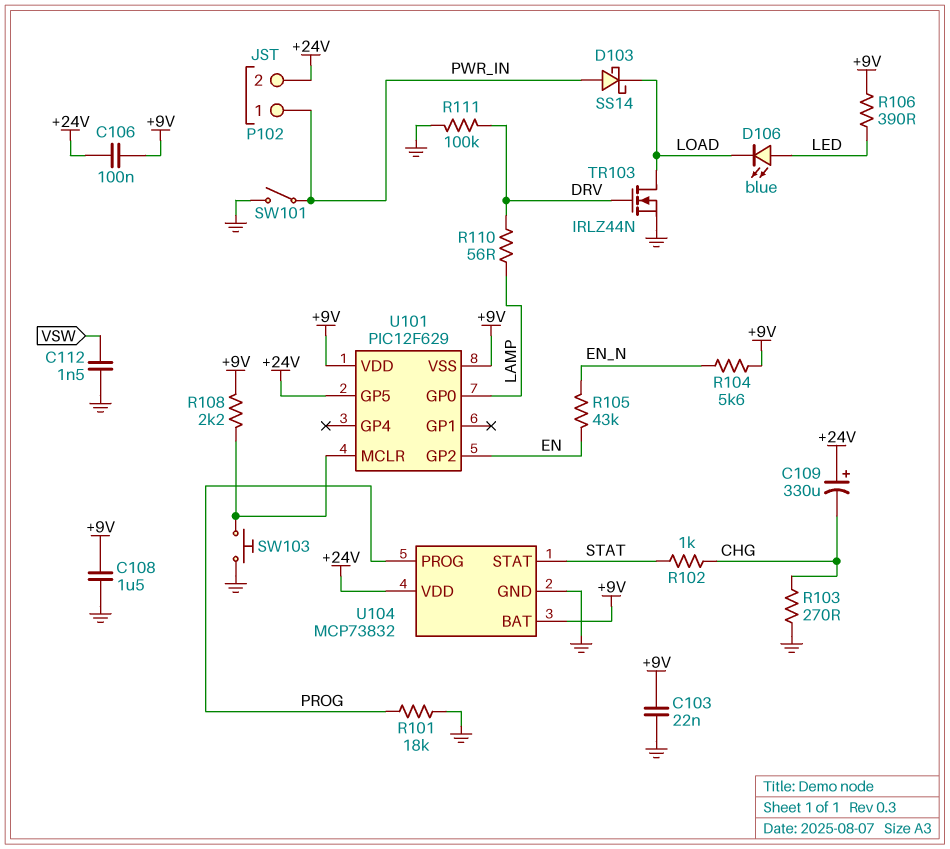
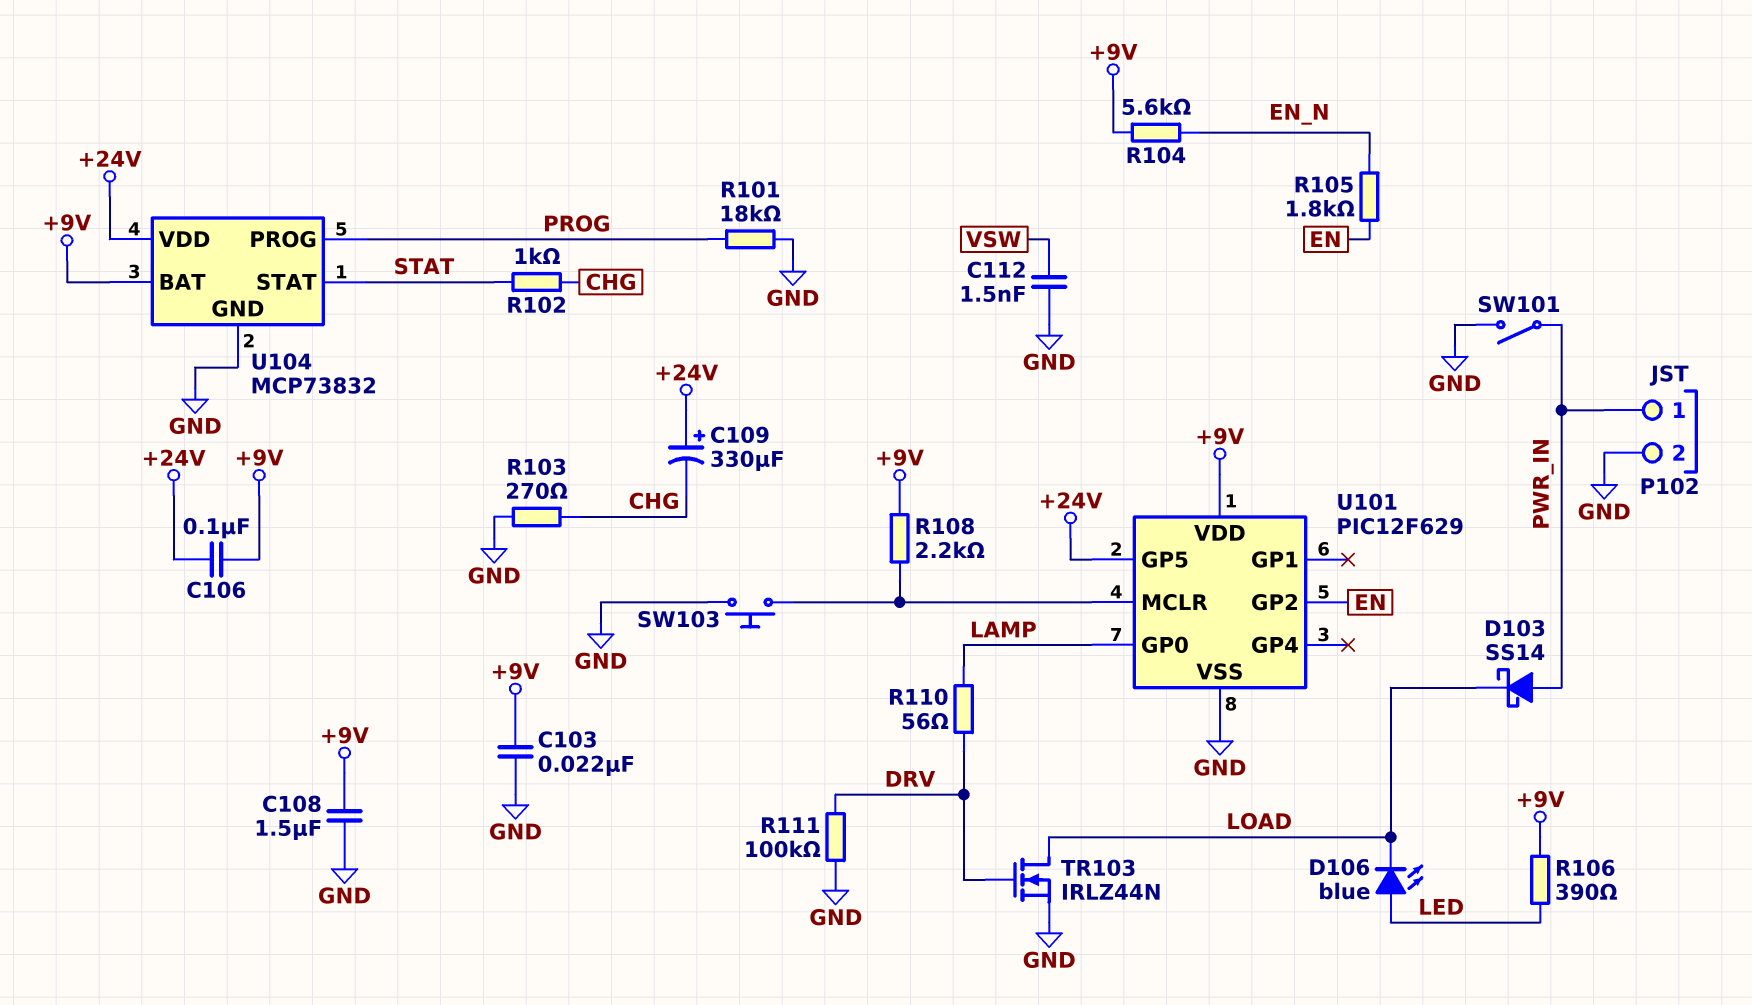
P102 pin 2: +24V -> GND
R105: 43k (EN, EN_N) -> 1.8k (EN, EN_N)
U101 pin VSS: +9V -> GND

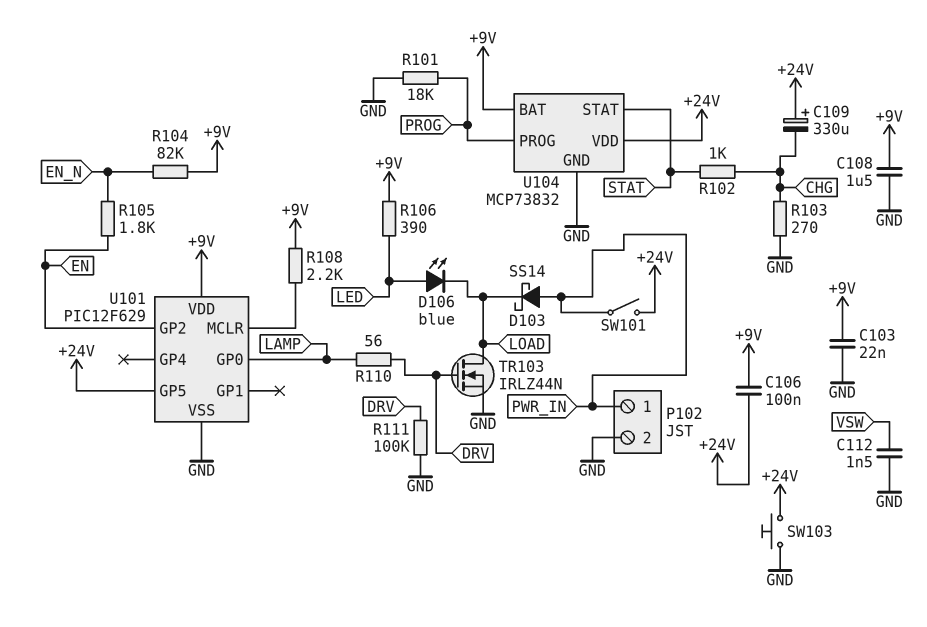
R104: 5.6k (+9V, EN_N) -> 82k (+9V, EN_N)
SW101: switch (GND, PWR_IN) -> switch (+24V, PWR_IN)
SW103: button (GND, U101/MCLR) -> button (+24V, GND)

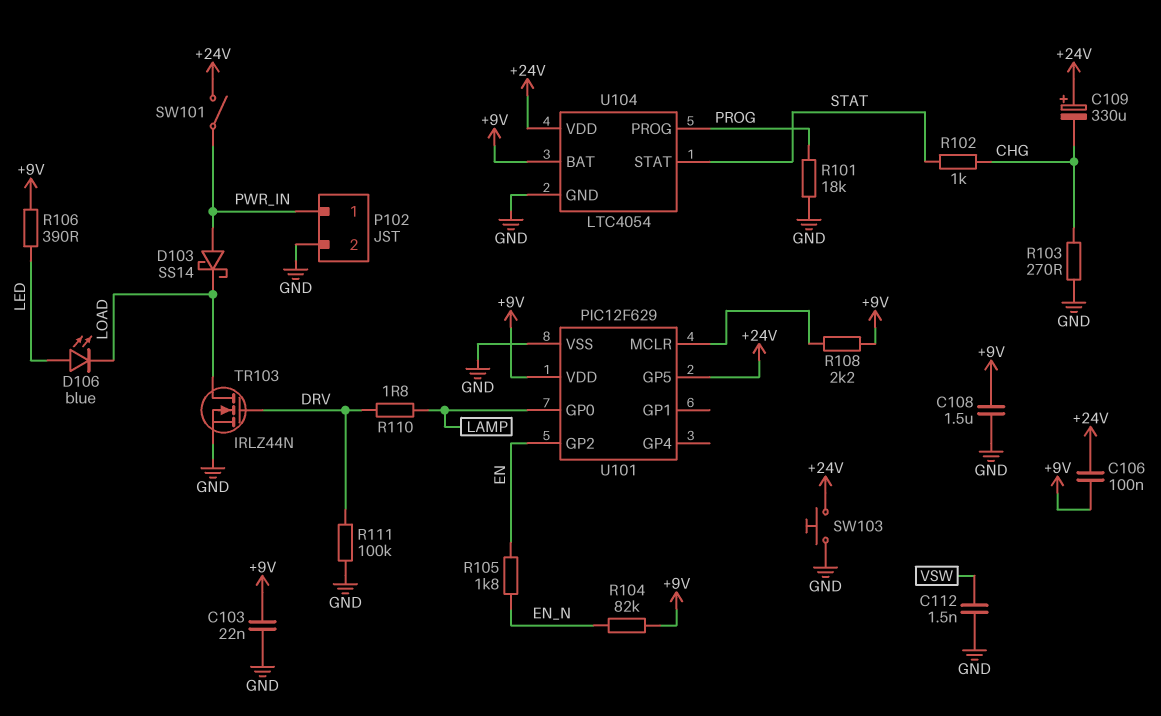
R110: 56 (DRV, LAMP) -> 1.8 (DRV, LAMP)
U104: MCP73832 -> LTC4054

